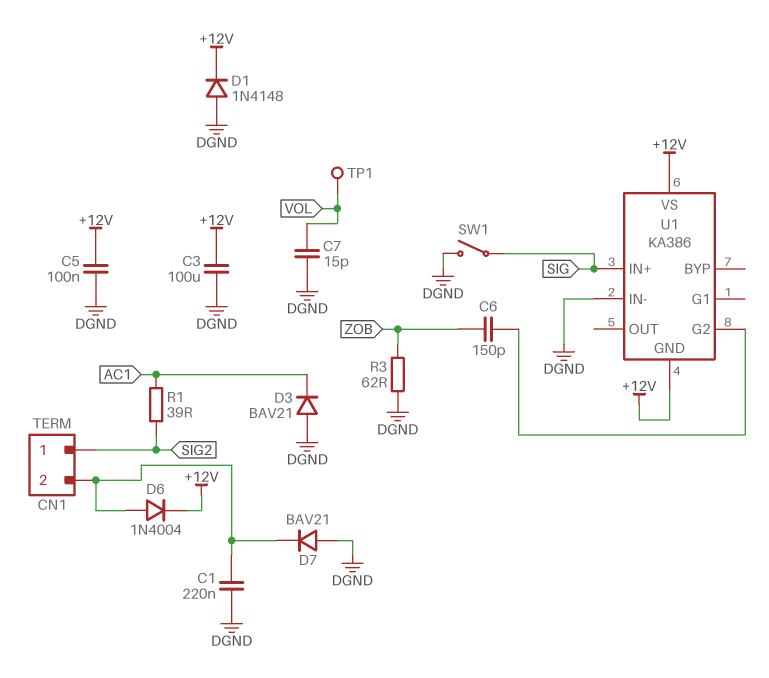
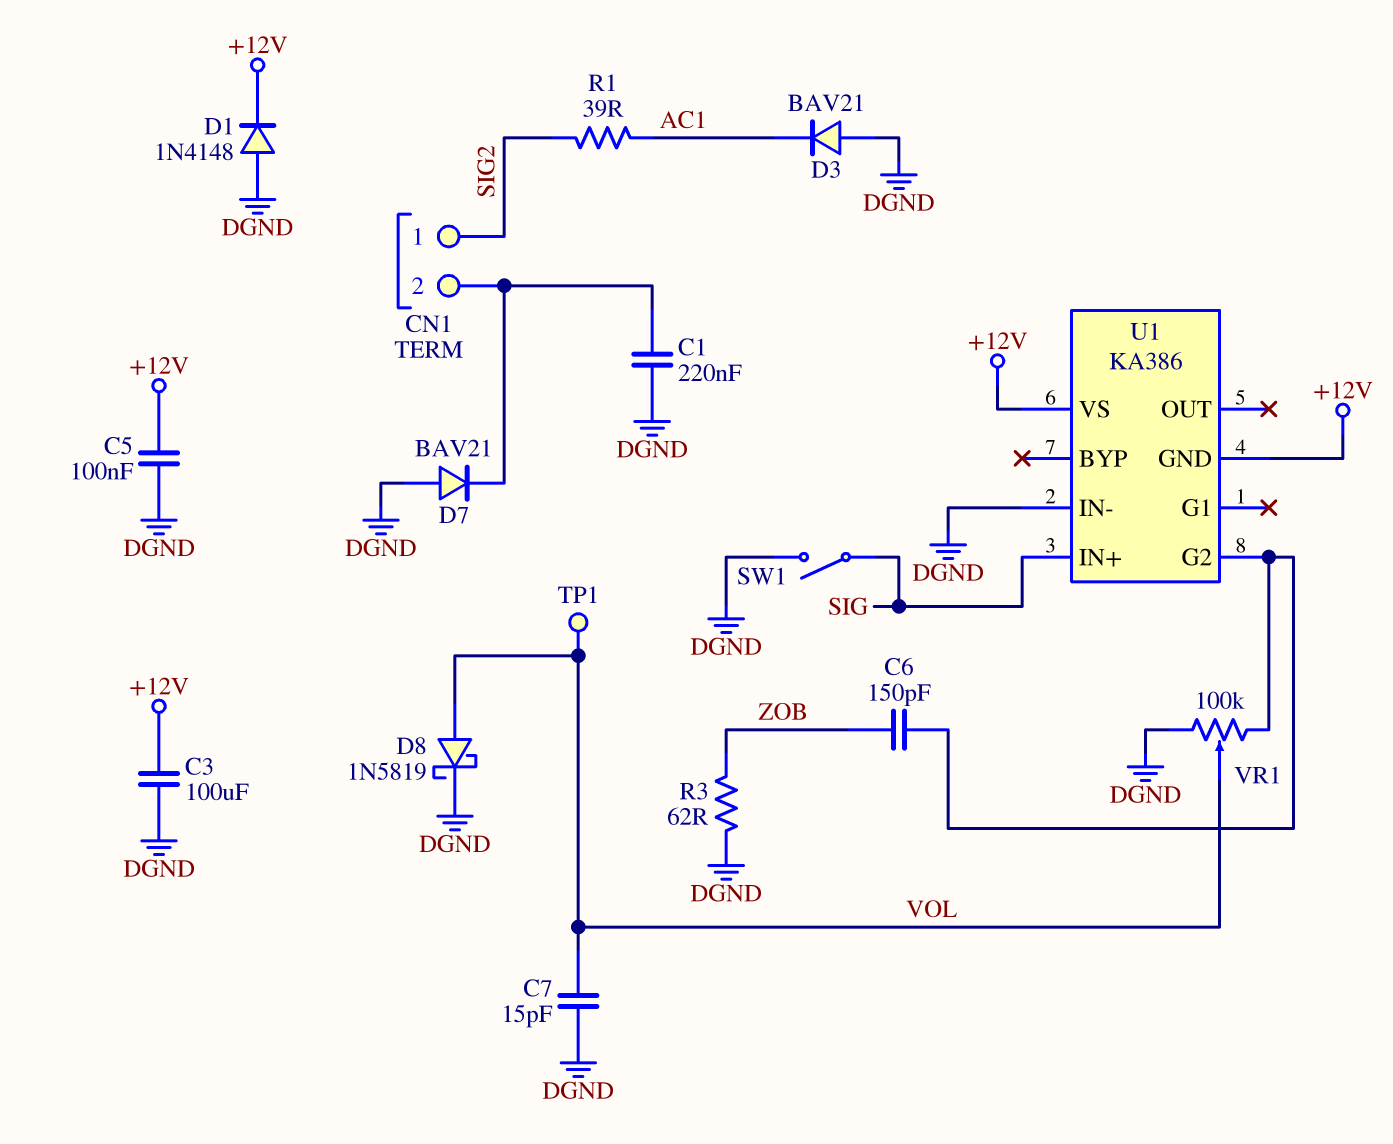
D6: diode 1N4004 (A CN1/2, K +12V) -> none
D8: none -> schottky 1N5819 (A VOL, K DGND)
VR1: none -> 100k (DGND, U1/G2, wiper VOL)

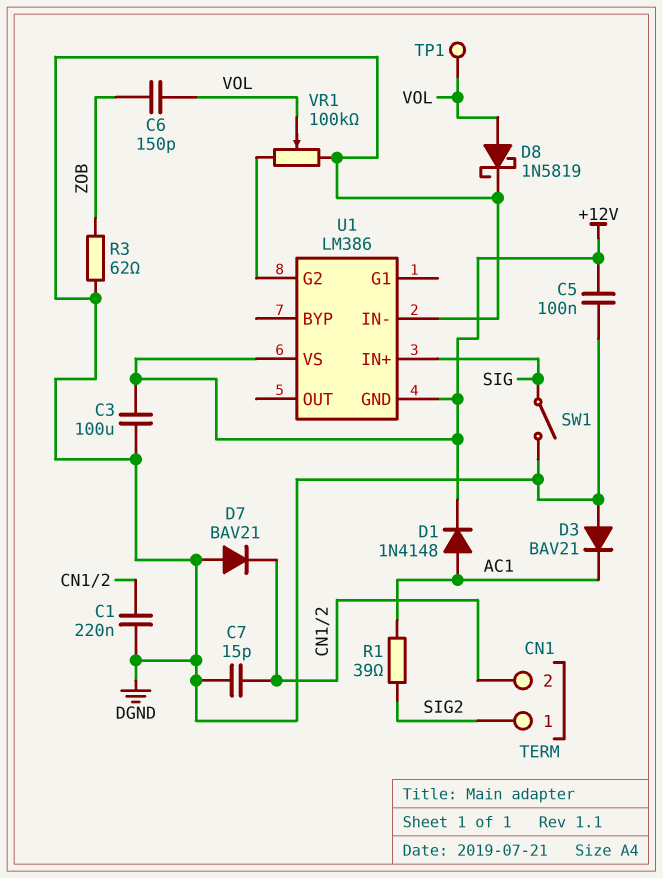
C6: 150pF (U1/G2, ZOB) -> 150pF (VOL, ZOB)
C7: 15pF (DGND, VOL) -> 15pF (CN1/2, DGND)
D1: diode 1N4148 (A DGND, K +12V) -> diode 1N4148 (A AC1, K +12V)
U1: KA386 -> LM386

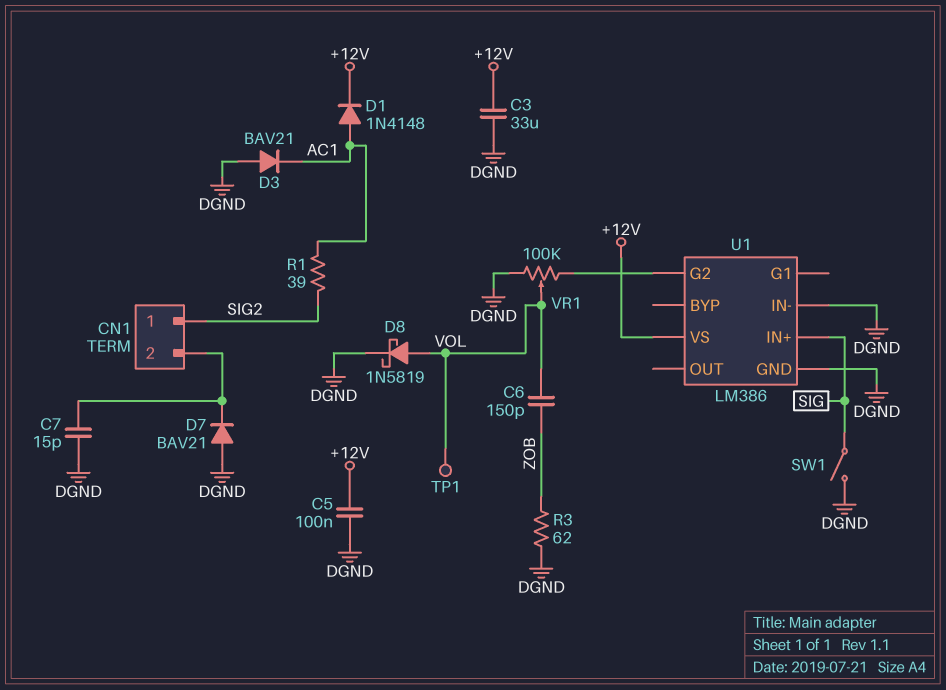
C1: 220nF (CN1/2, DGND) -> none
C3: 100uF (+12V, DGND) -> 33uF (+12V, DGND)
U1 pin GND: +12V -> DGND

